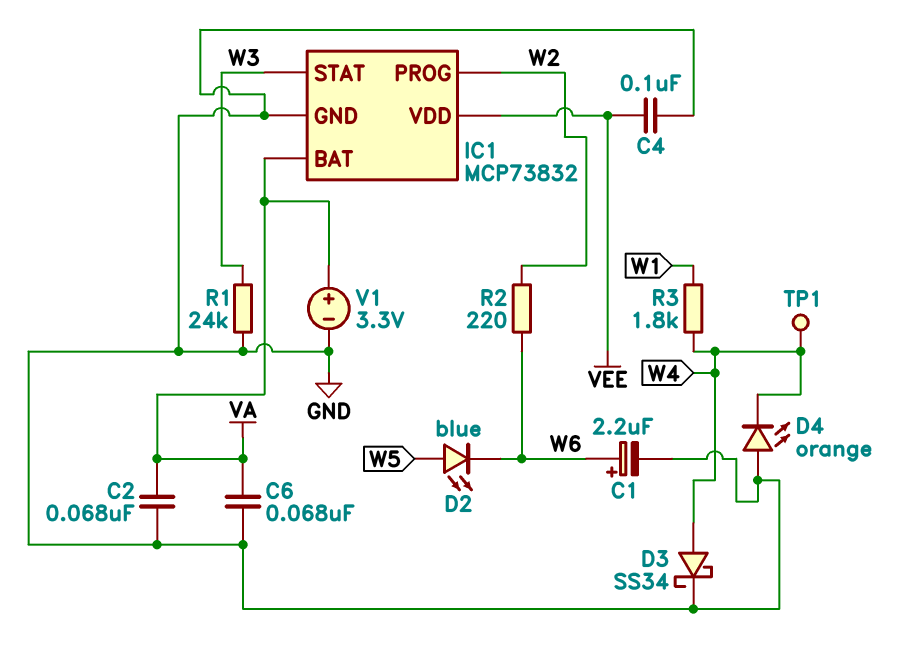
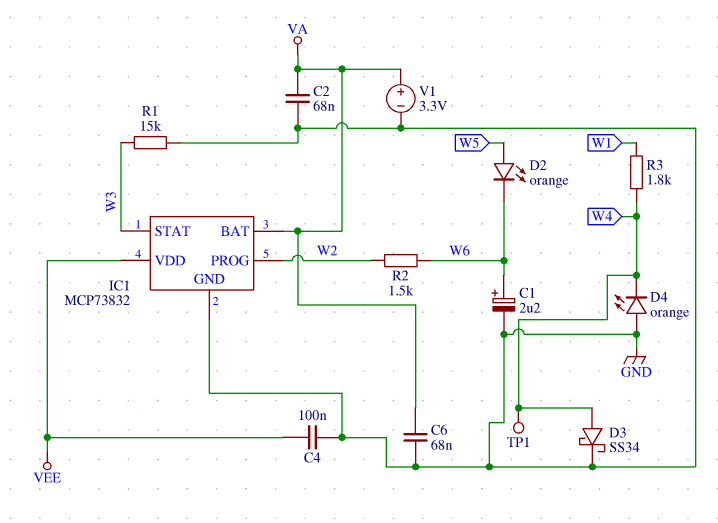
D2: LED blue (A W5, K W6) -> LED orange (A W5, K W6)
R1: 24k (GND, W3) -> 15k (GND, W3)
R2: 220 (W2, W6) -> 1.5k (W2, W6)

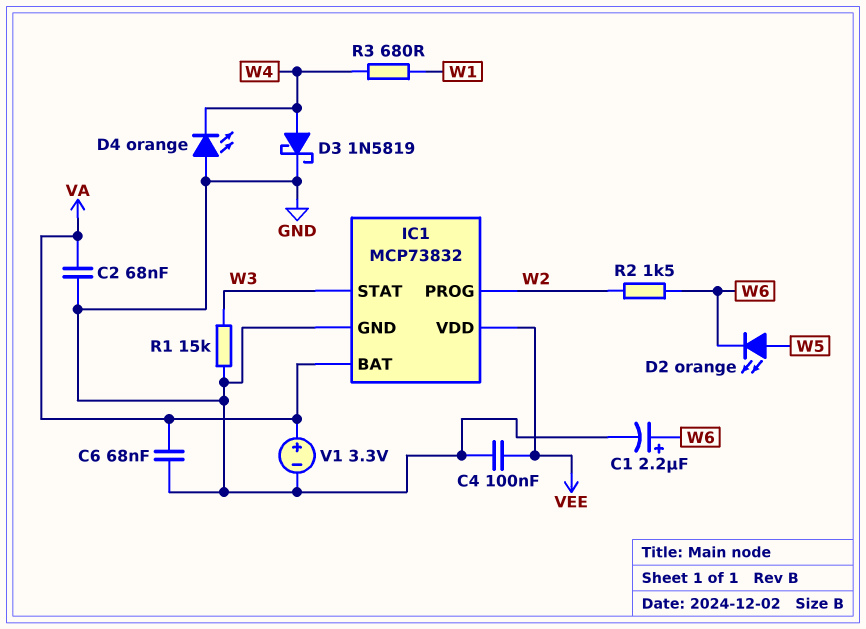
D3: schottky SS34 (A W4, K GND) -> schottky 1N5819 (A W4, K GND)
R3: 1.8k (W1, W4) -> 680 (W1, W4)
TP1: test point (W4) -> none

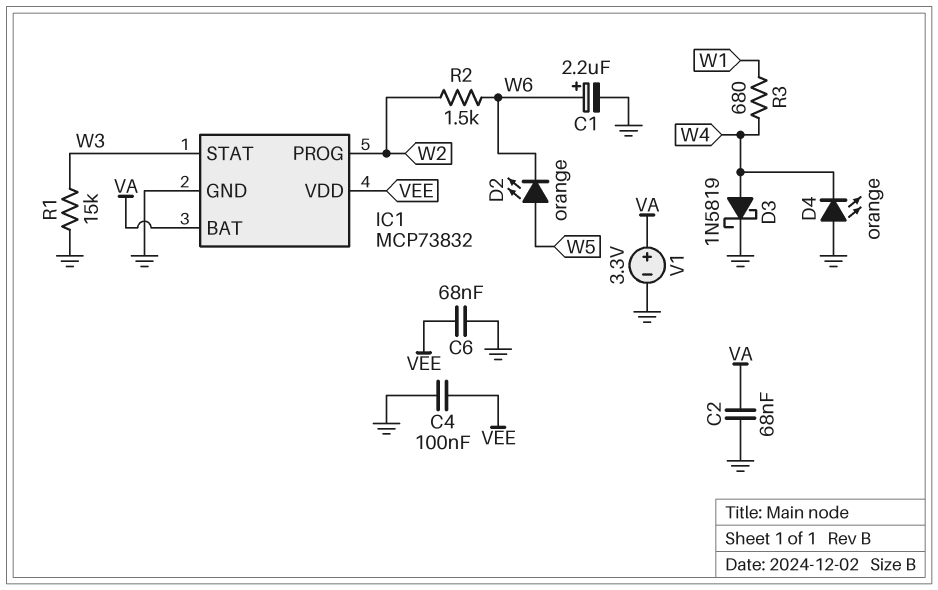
C6: 68nF (GND, VA) -> 68nF (GND, VEE)

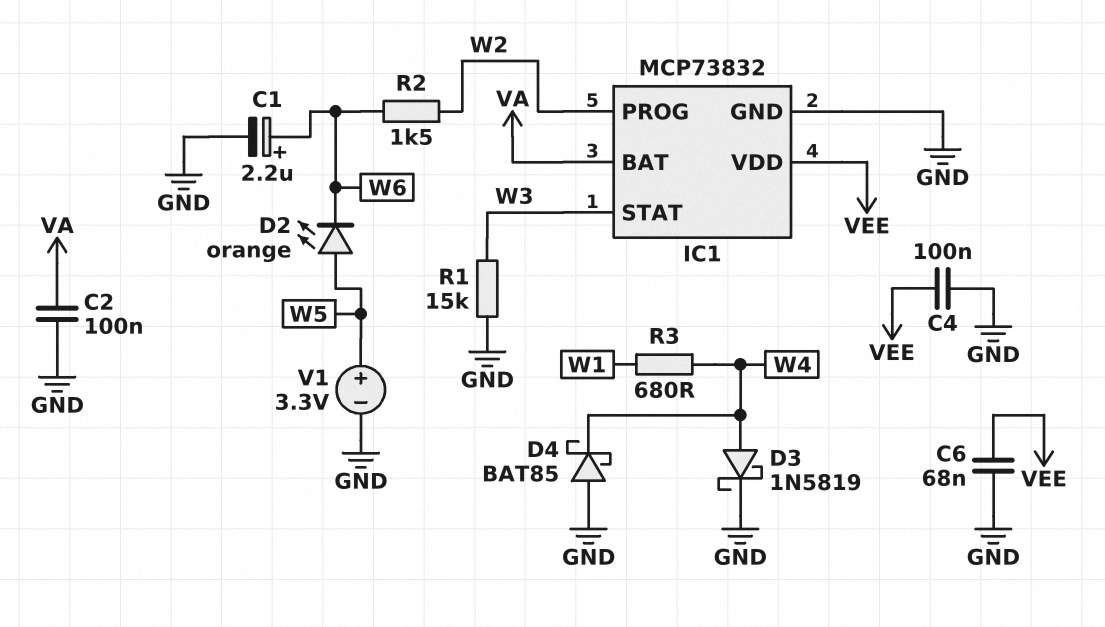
C2: 68nF (GND, VA) -> 100nF (GND, VA)
D4: LED orange (A GND, K W4) -> schottky BAT85 (A GND, K W4)
V1: 3.3V (plus VA, minus GND) -> 3.3V (plus W5, minus GND)

